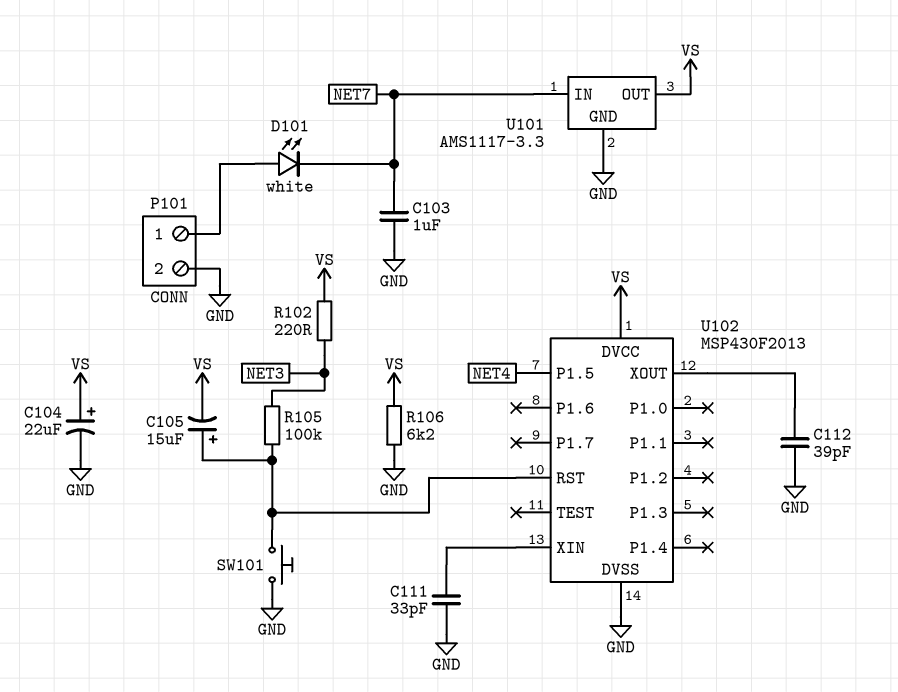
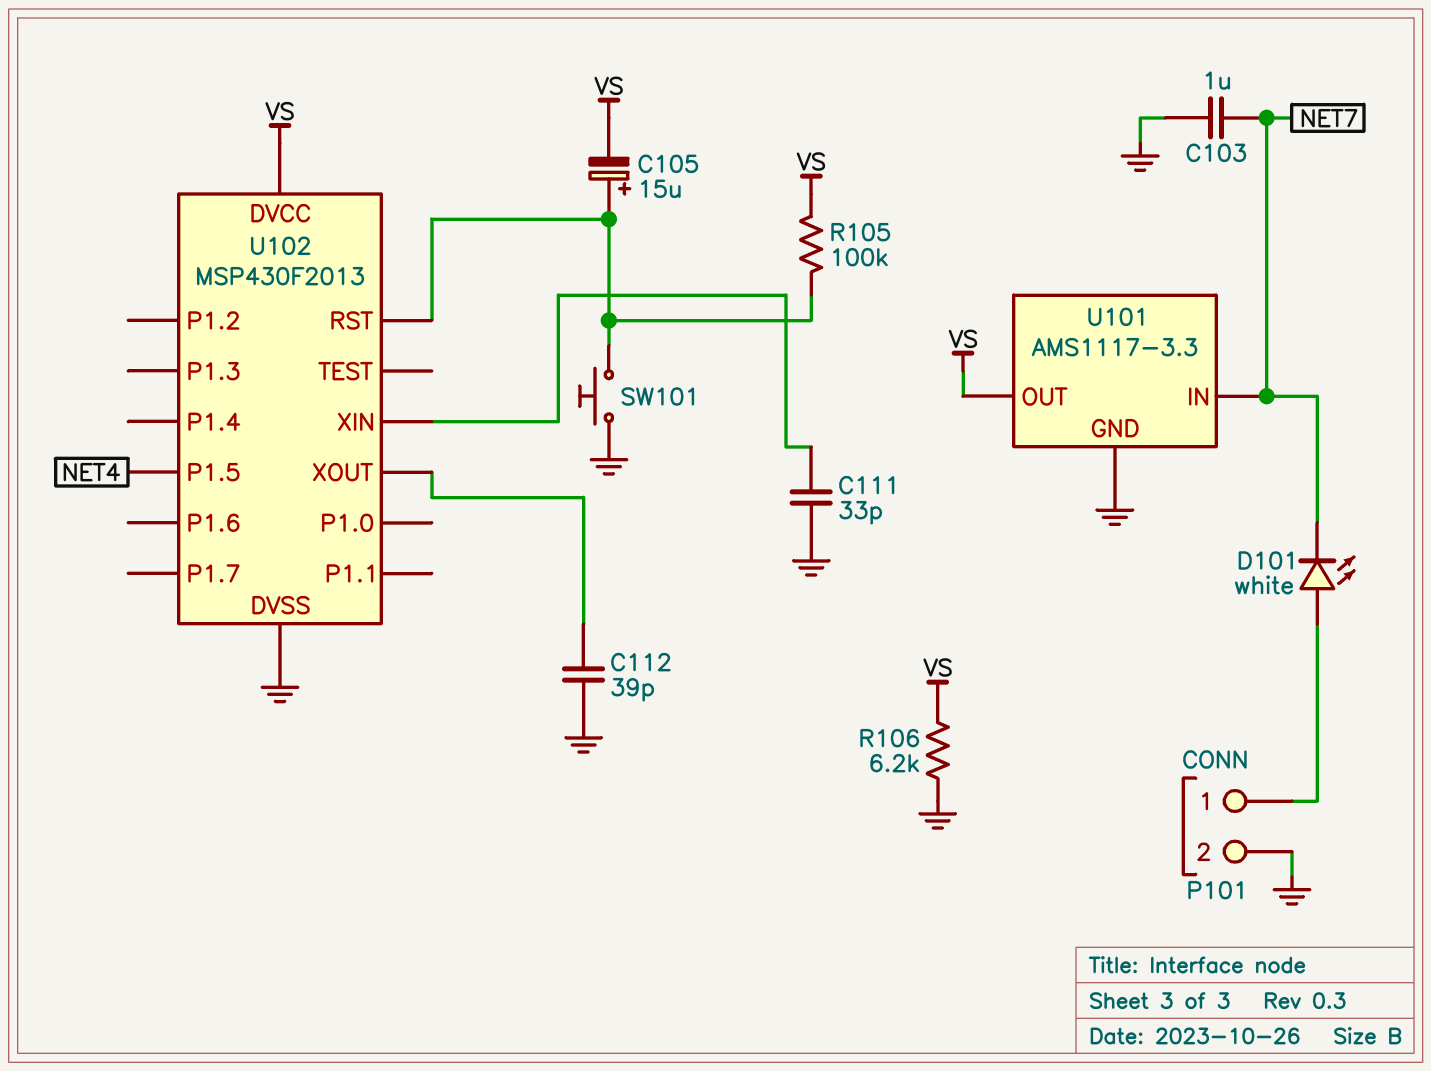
C104: 22uF (plus VS, minus GND) -> none
R102: 220 (NET3, VS) -> none
R105: 100k (NET3, U102/RST) -> 100k (U102/RST, VS)

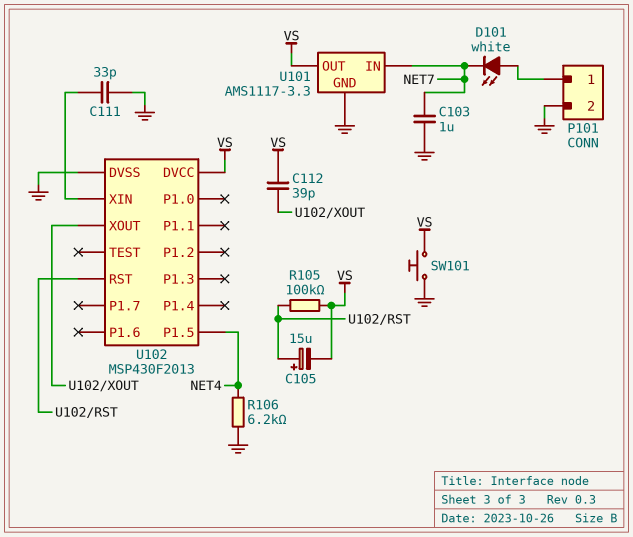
C112: 39pF (GND, U102/XOUT) -> 39pF (U102/XOUT, VS)
R106: 6.2k (GND, VS) -> 6.2k (GND, NET4)
SW101: button (GND, U102/RST) -> button (GND, VS)

